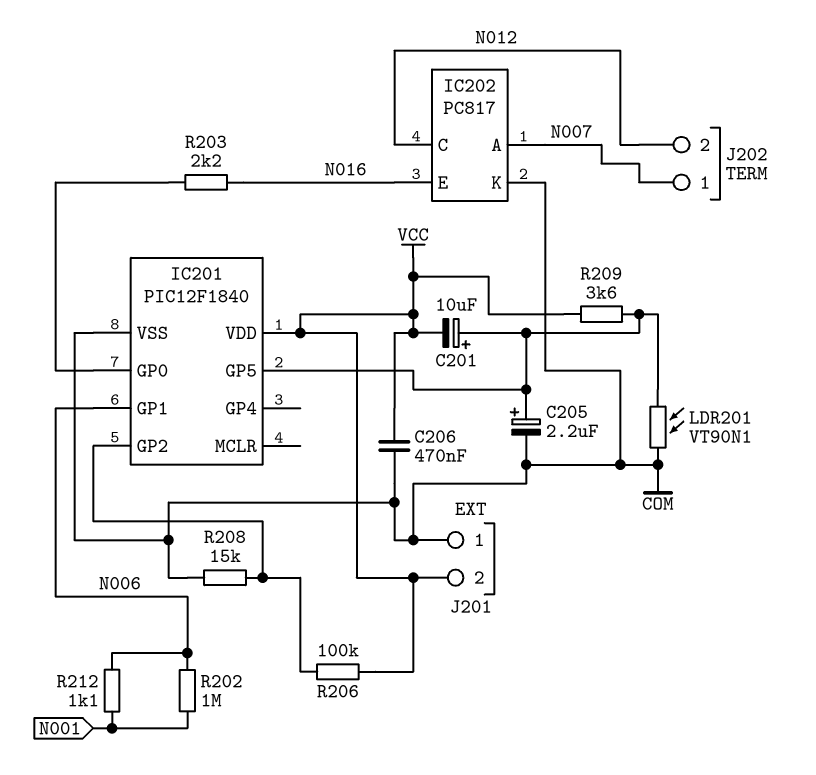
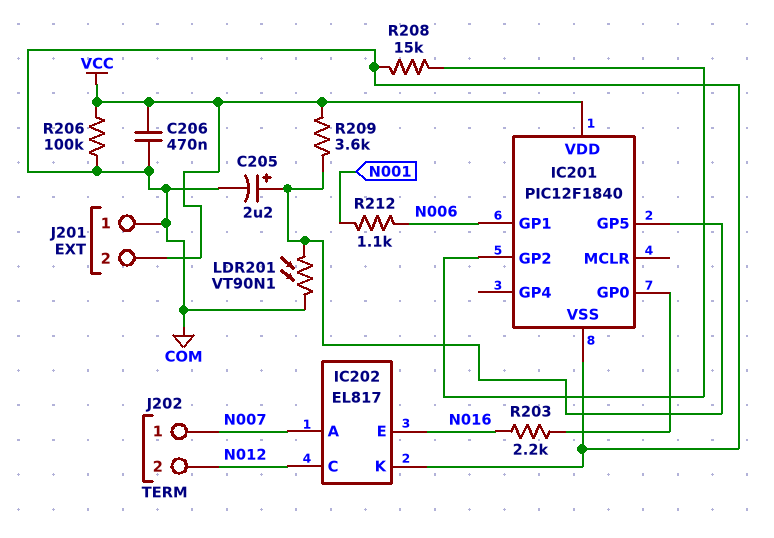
C201: 10uF (plus IC201/GP5, minus VCC) -> none
IC202: PC817 -> EL817
R202: 1M (N001, N006) -> none
R206: 100k (IC201/GP2, VCC) -> 100k (COM, VCC)

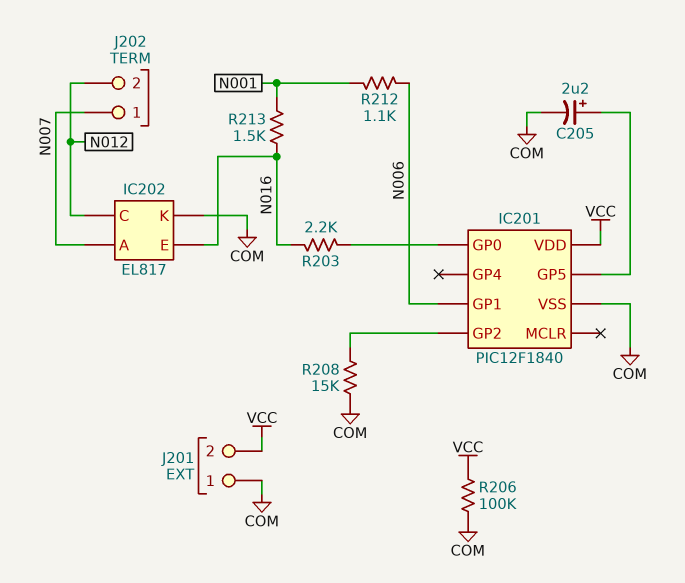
C206: 470nF (COM, VCC) -> none
LDR201: VT90N1 (COM, IC201/GP5) -> none
R209: 3.6k (IC201/GP5, VCC) -> none
R213: none -> 1.5k (N001, N016)

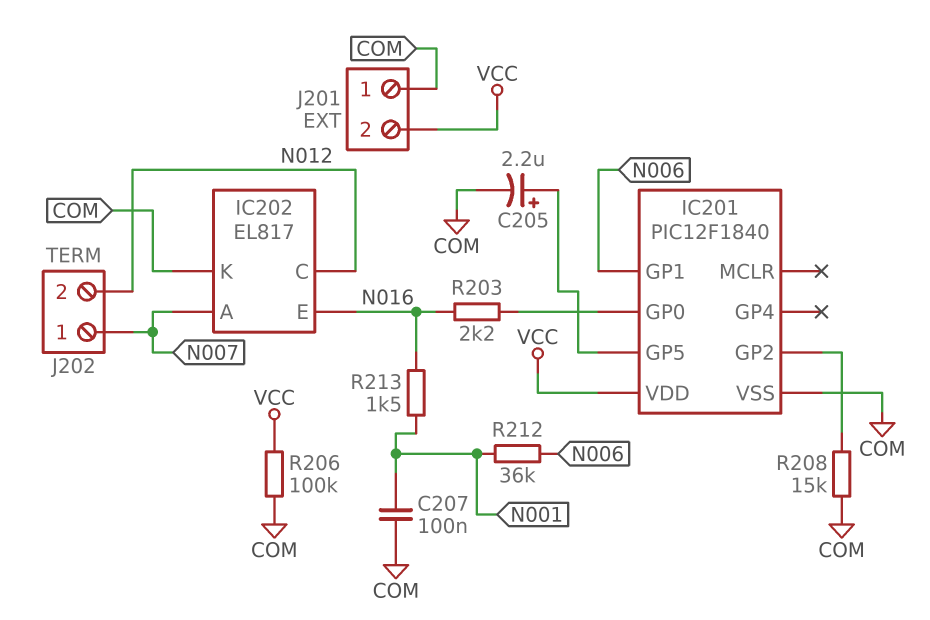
C207: none -> 100nF (COM, N001)
R212: 1.1k (N001, N006) -> 36k (N001, N006)

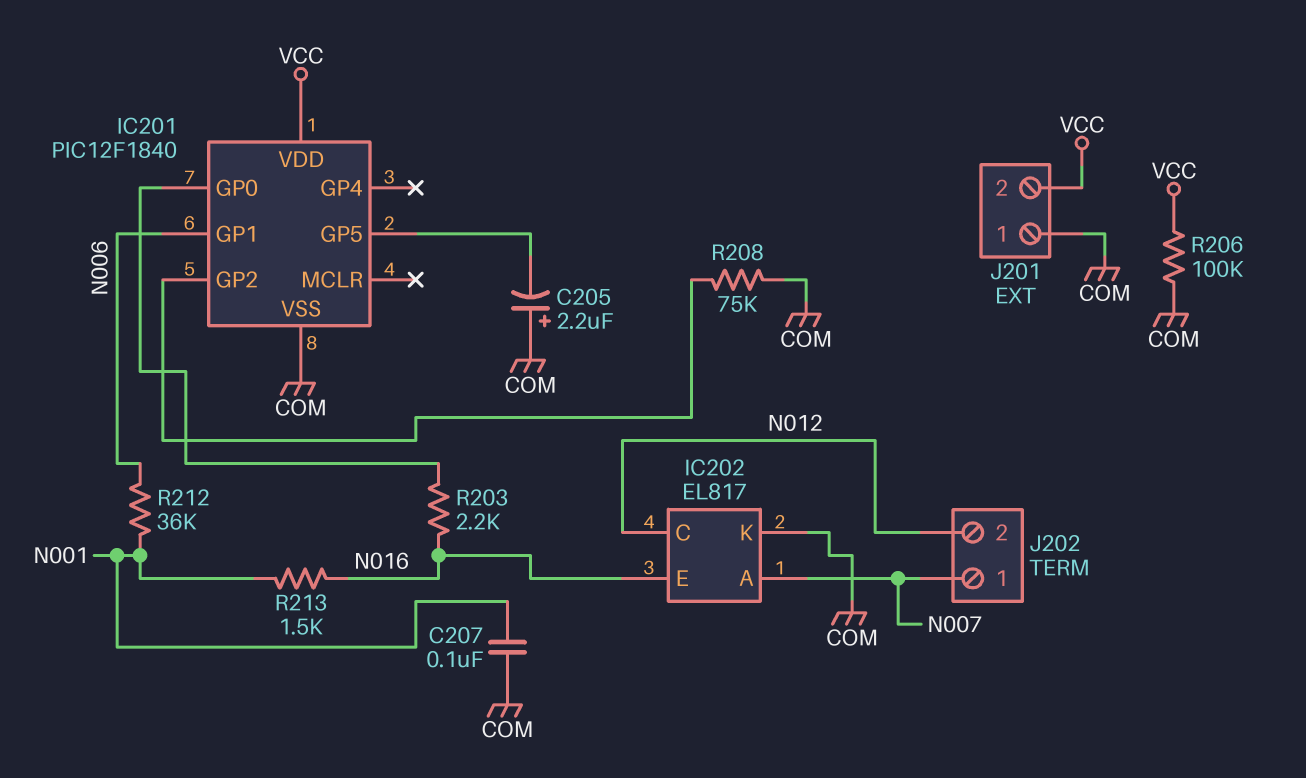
C205: 2.2uF (plus IC201/GP5, minus COM) -> 2.2uF (plus COM, minus IC201/GP5)
R208: 15k (COM, IC201/GP2) -> 75k (COM, IC201/GP2)

